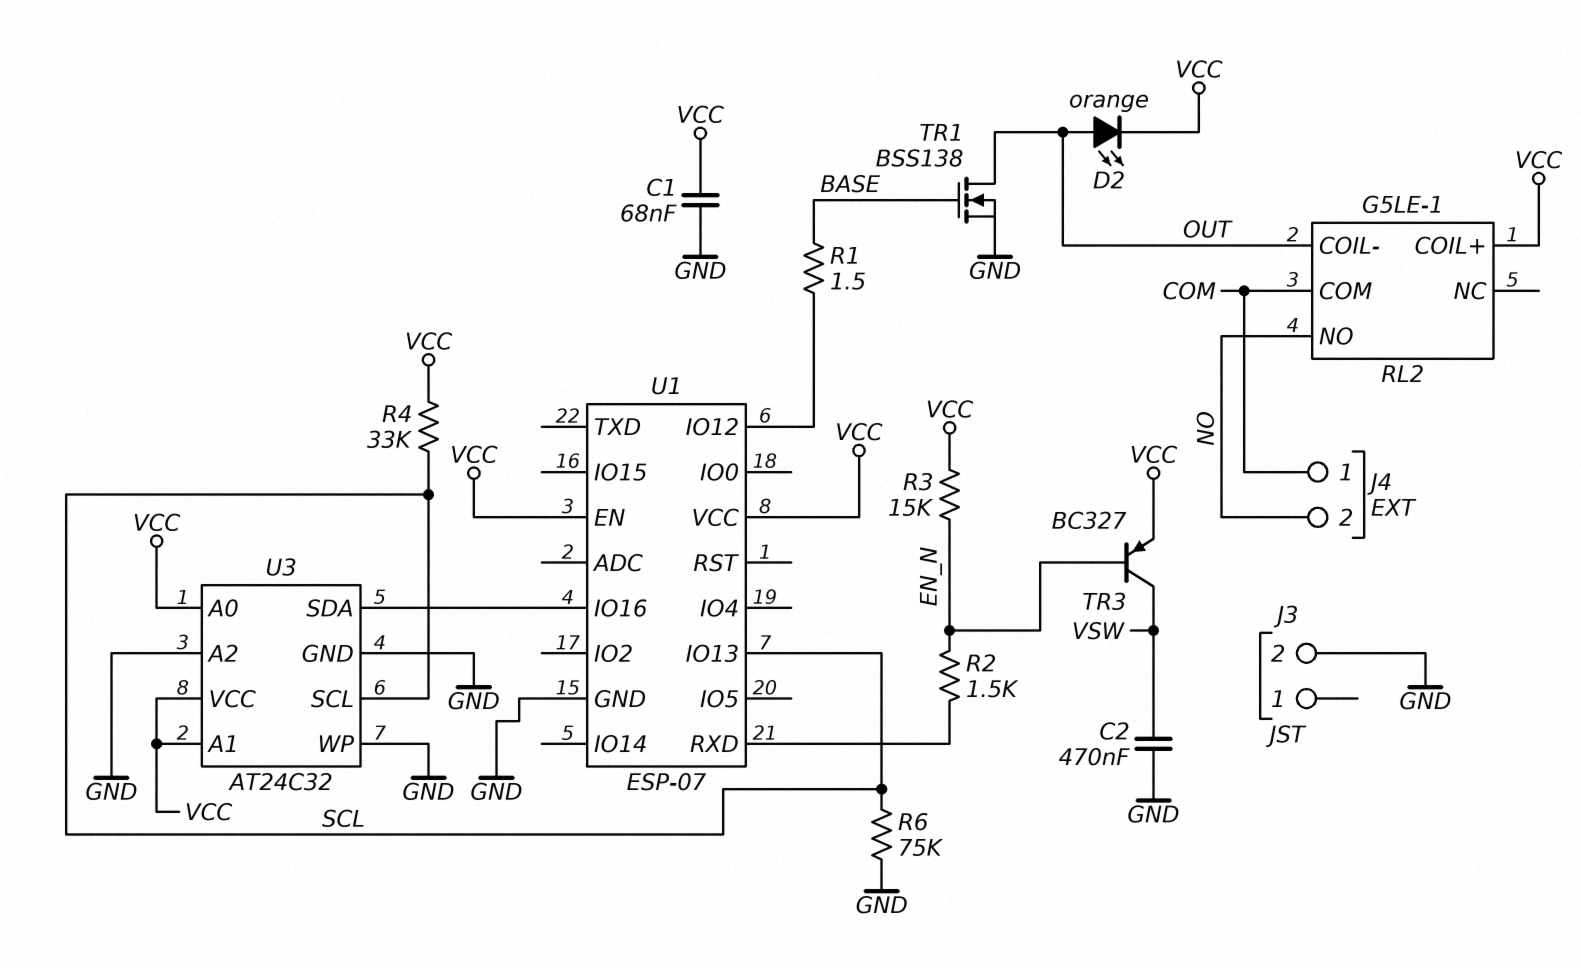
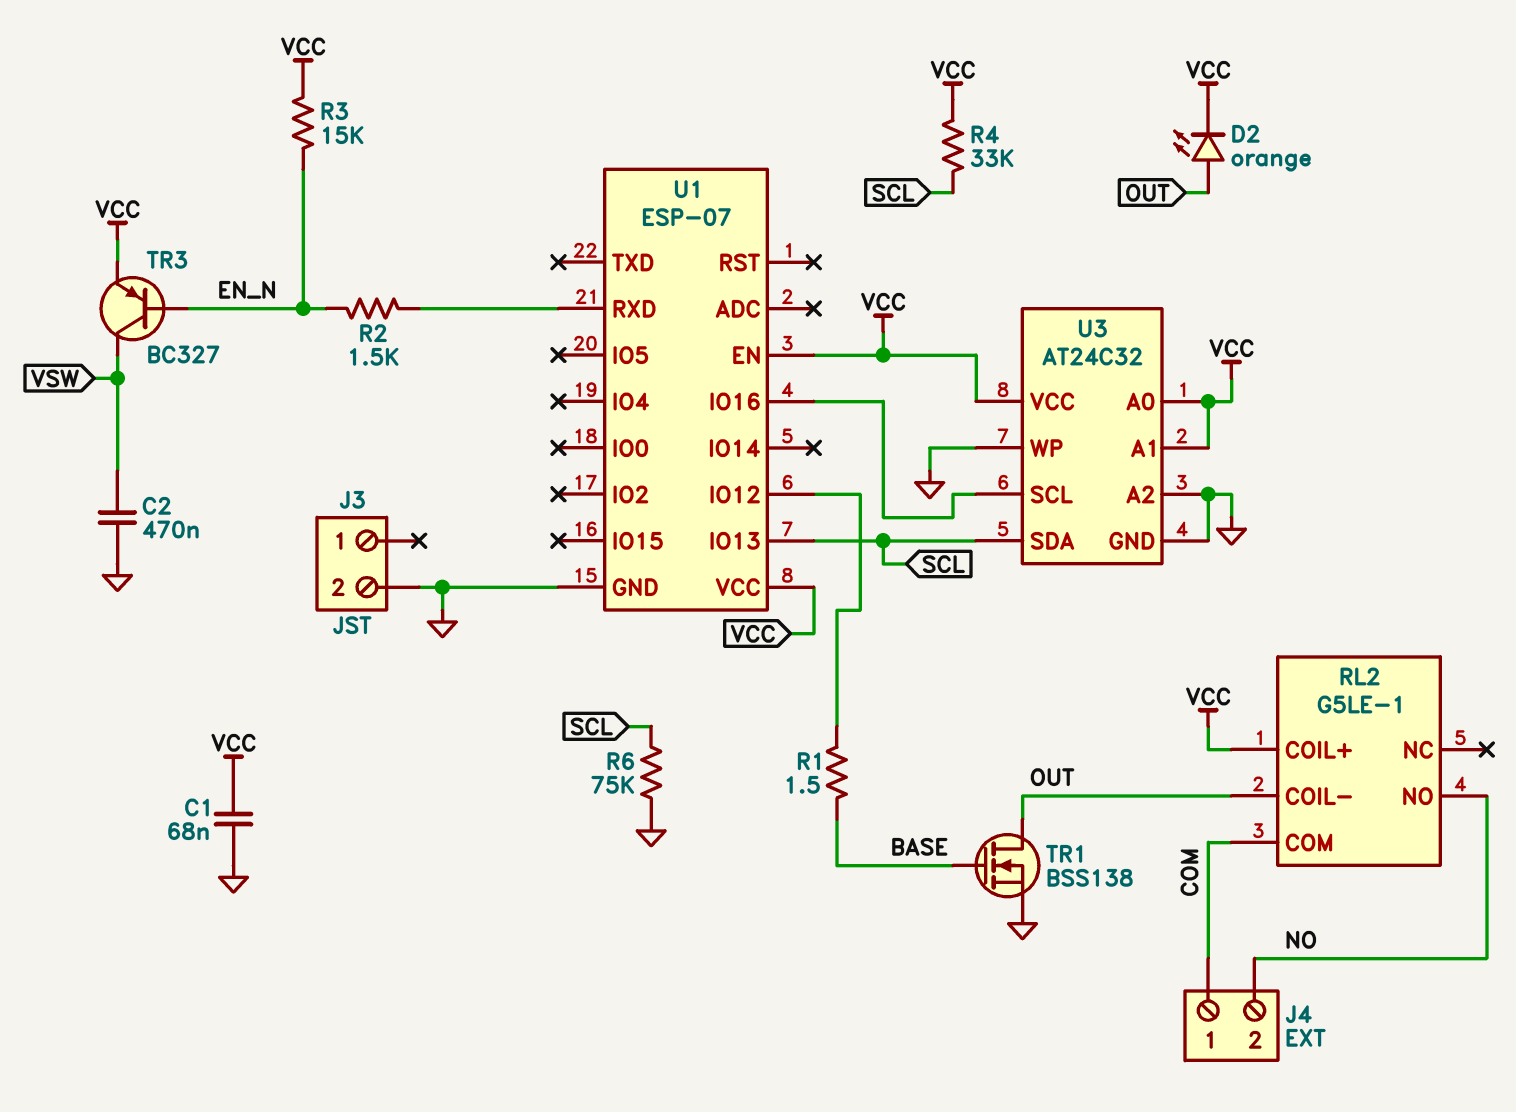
U3 pin SCL: SCL -> U1/IO16
U3 pin SDA: U1/IO16 -> SCL

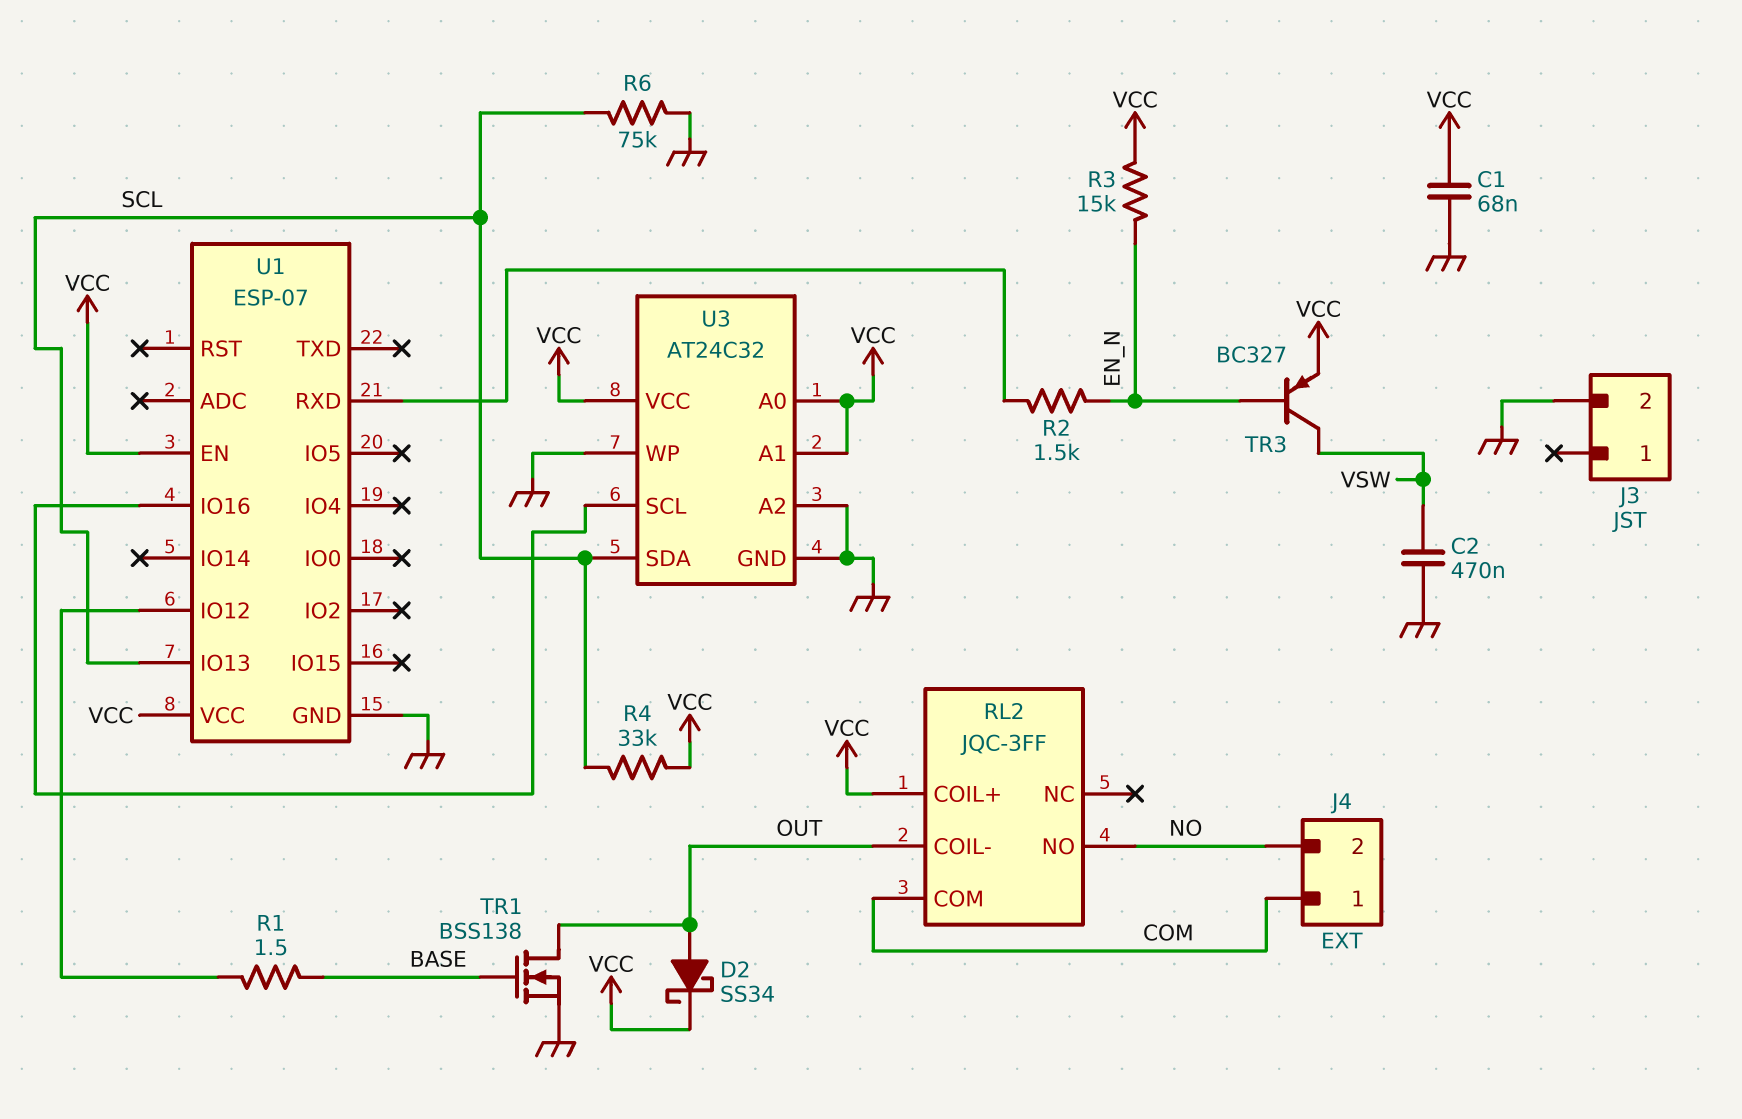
D2: LED orange (A OUT, K VCC) -> schottky SS34 (A OUT, K VCC)
RL2: G5LE-1 -> JQC-3FF

